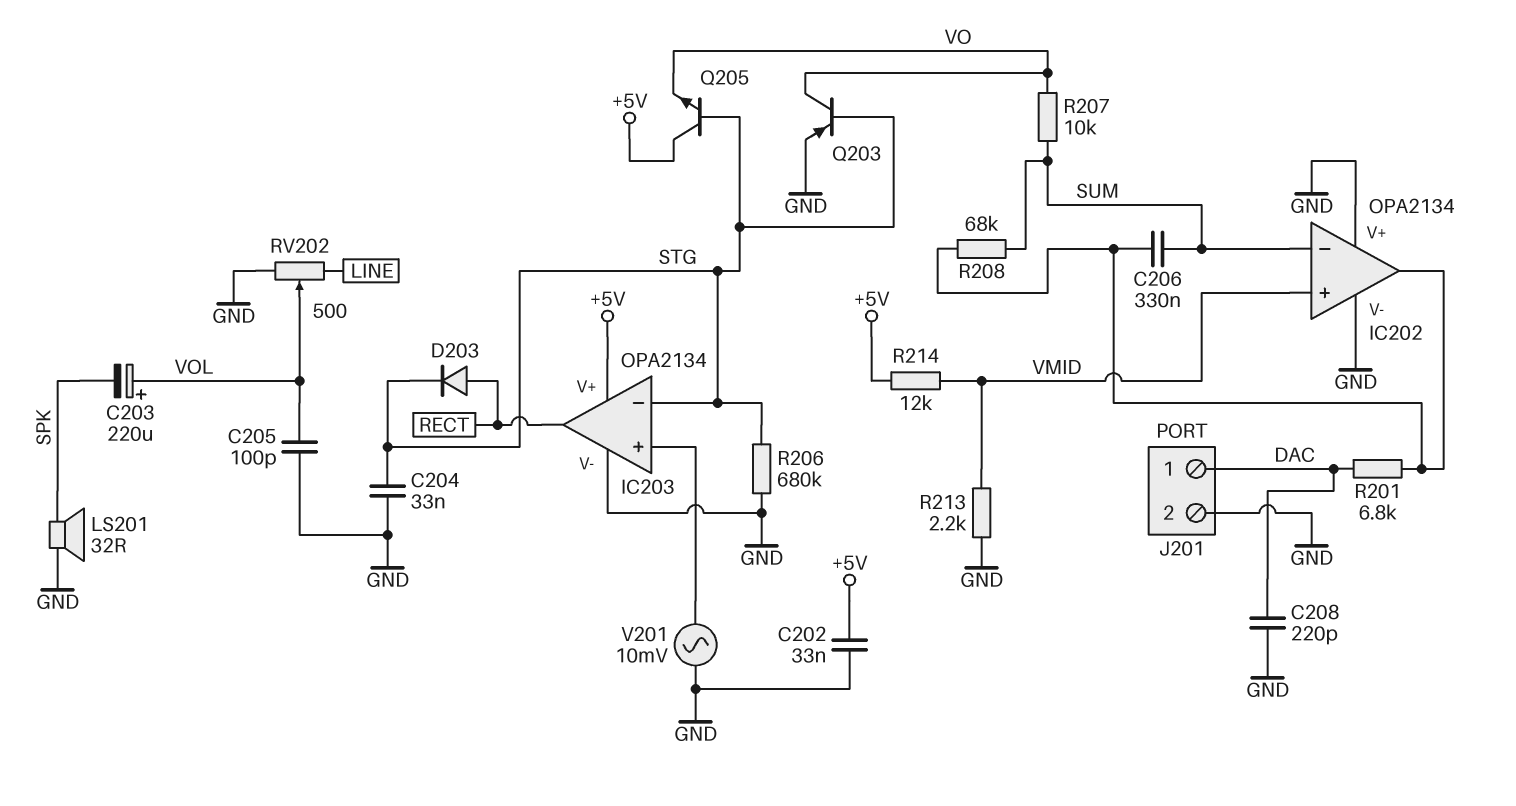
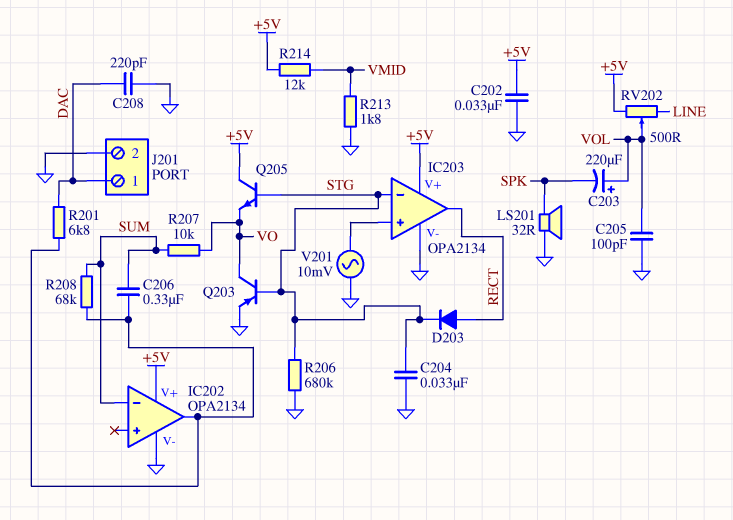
IC202 pin V+: GND -> +5V
IC202 pin in+: VMID -> none
R213: 2.2k (GND, VMID) -> 1.8k (GND, VMID)
RV202: 500 (GND, LINE, wiper VOL) -> 500 (+5V, LINE, wiper VOL)

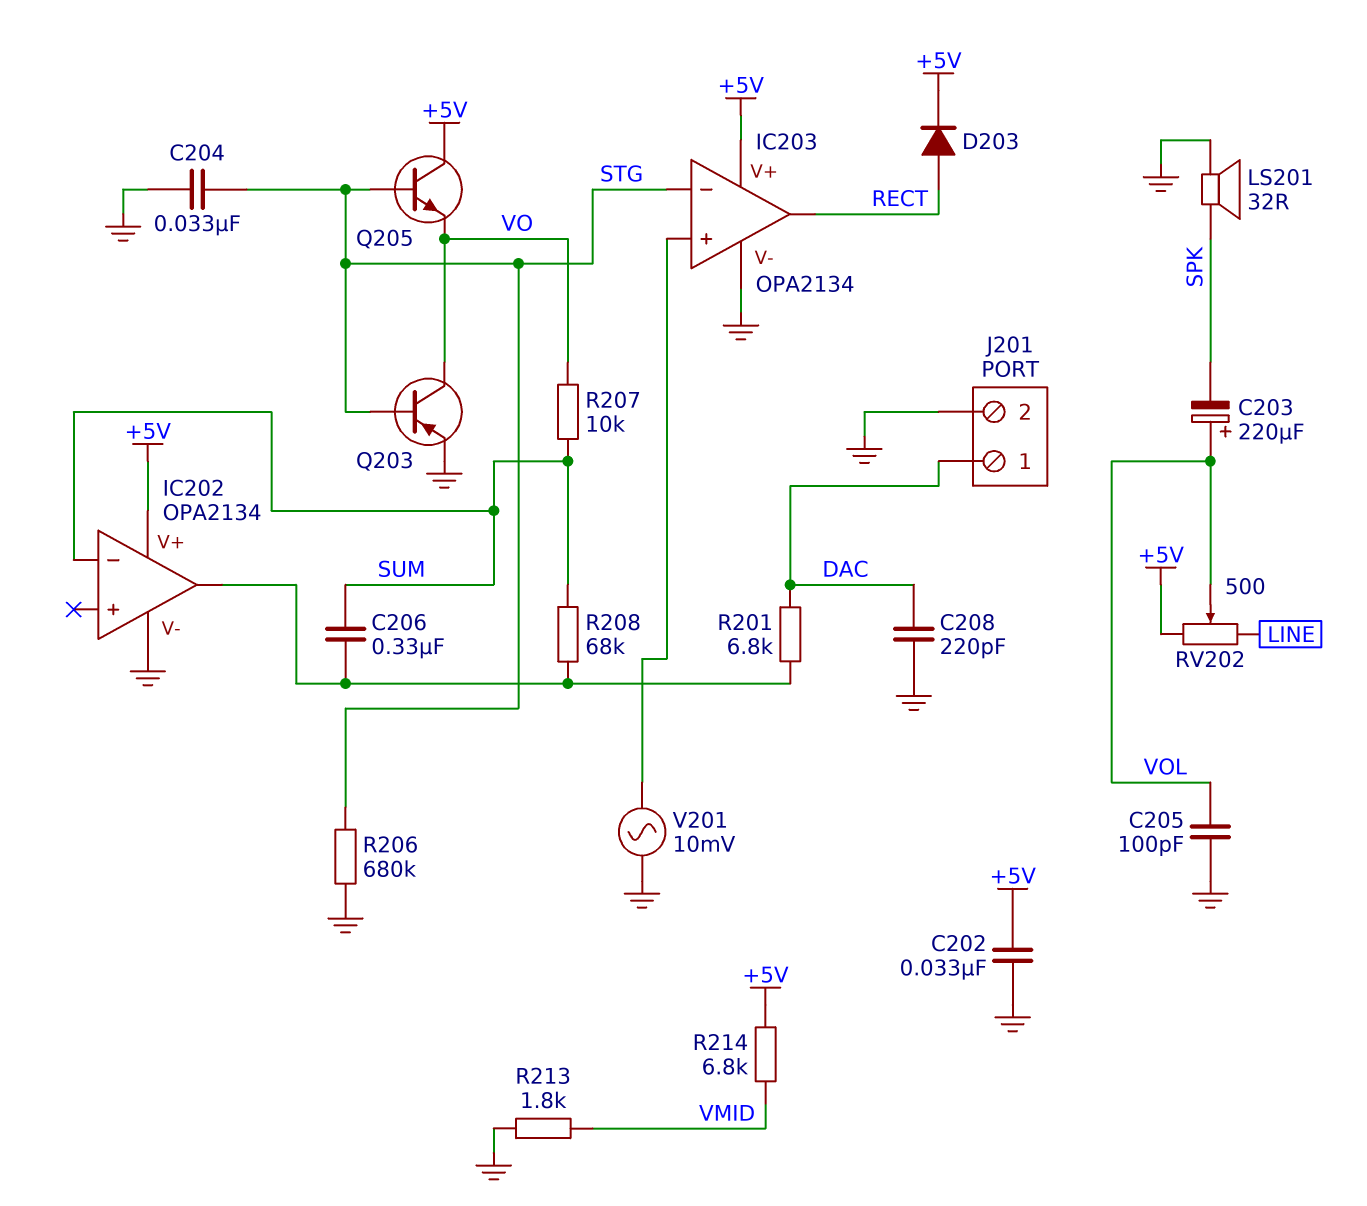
D203: diode (A RECT, K STG) -> diode (A RECT, K +5V)
R214: 12k (+5V, VMID) -> 6.8k (+5V, VMID)

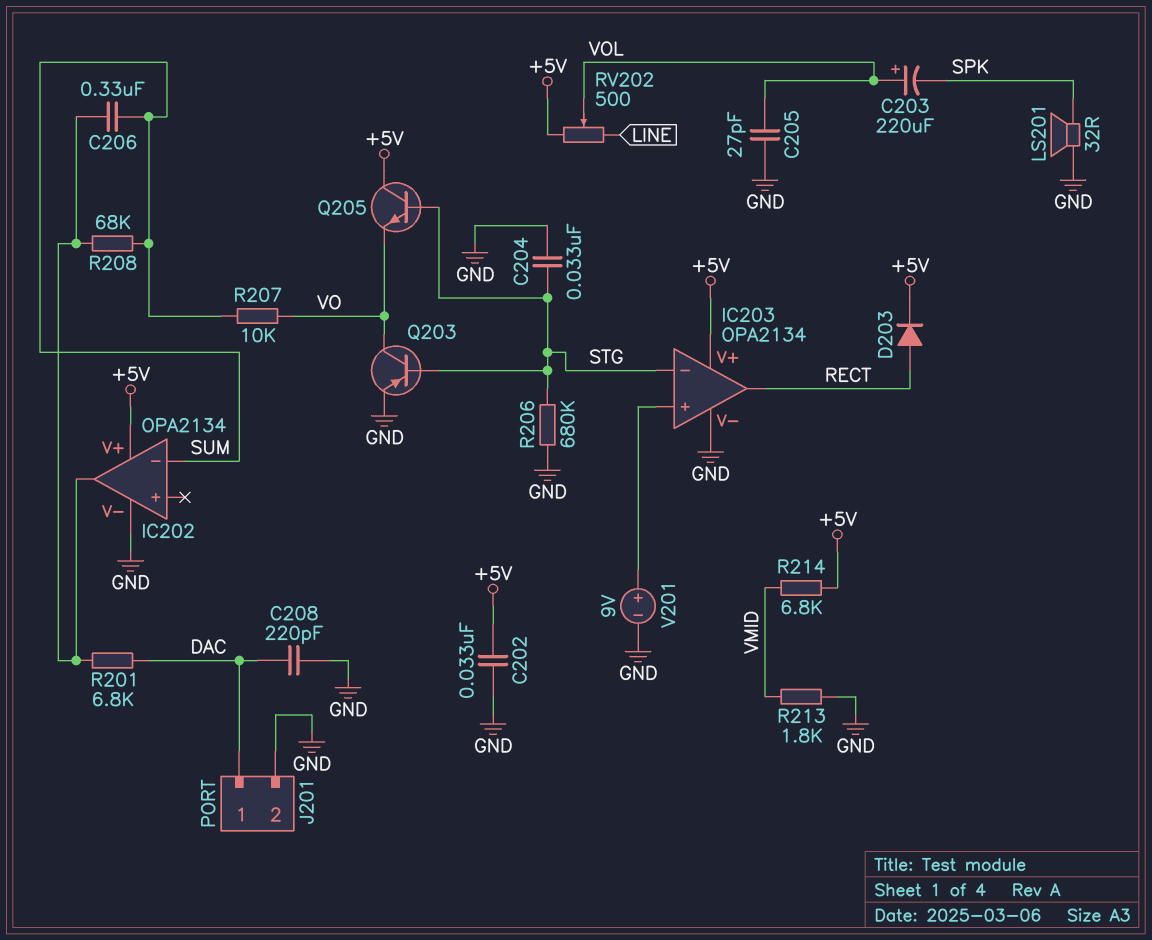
C205: 100pF (GND, VOL) -> 27pF (GND, VOL)
V201: AC 10mV (GND, IC203/in+) -> 9V (plus IC203/in+, minus GND)

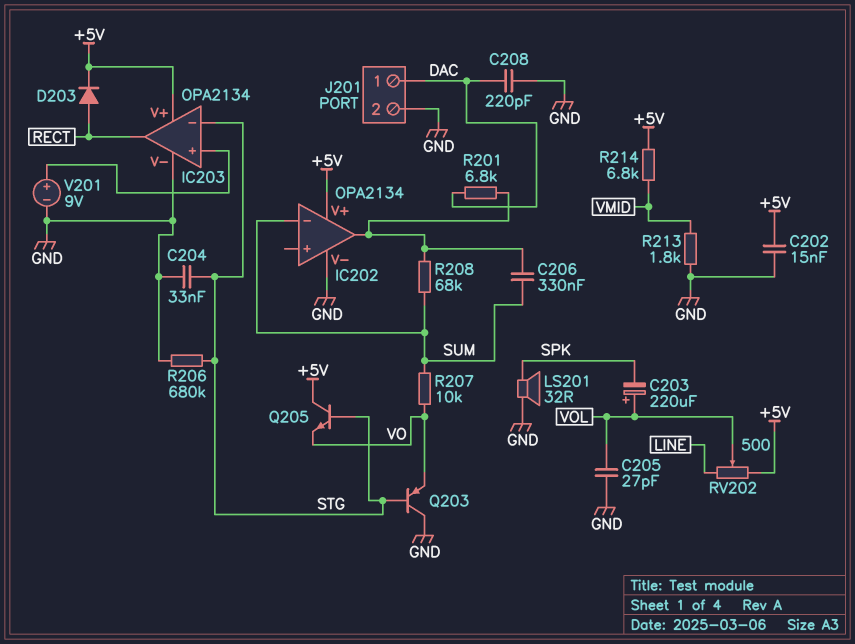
C202: 33nF (+5V, GND) -> 15nF (+5V, GND)
Q203: PNP (B STG, C VO, E GND) -> PNP (B STG, C GND, E VO)

